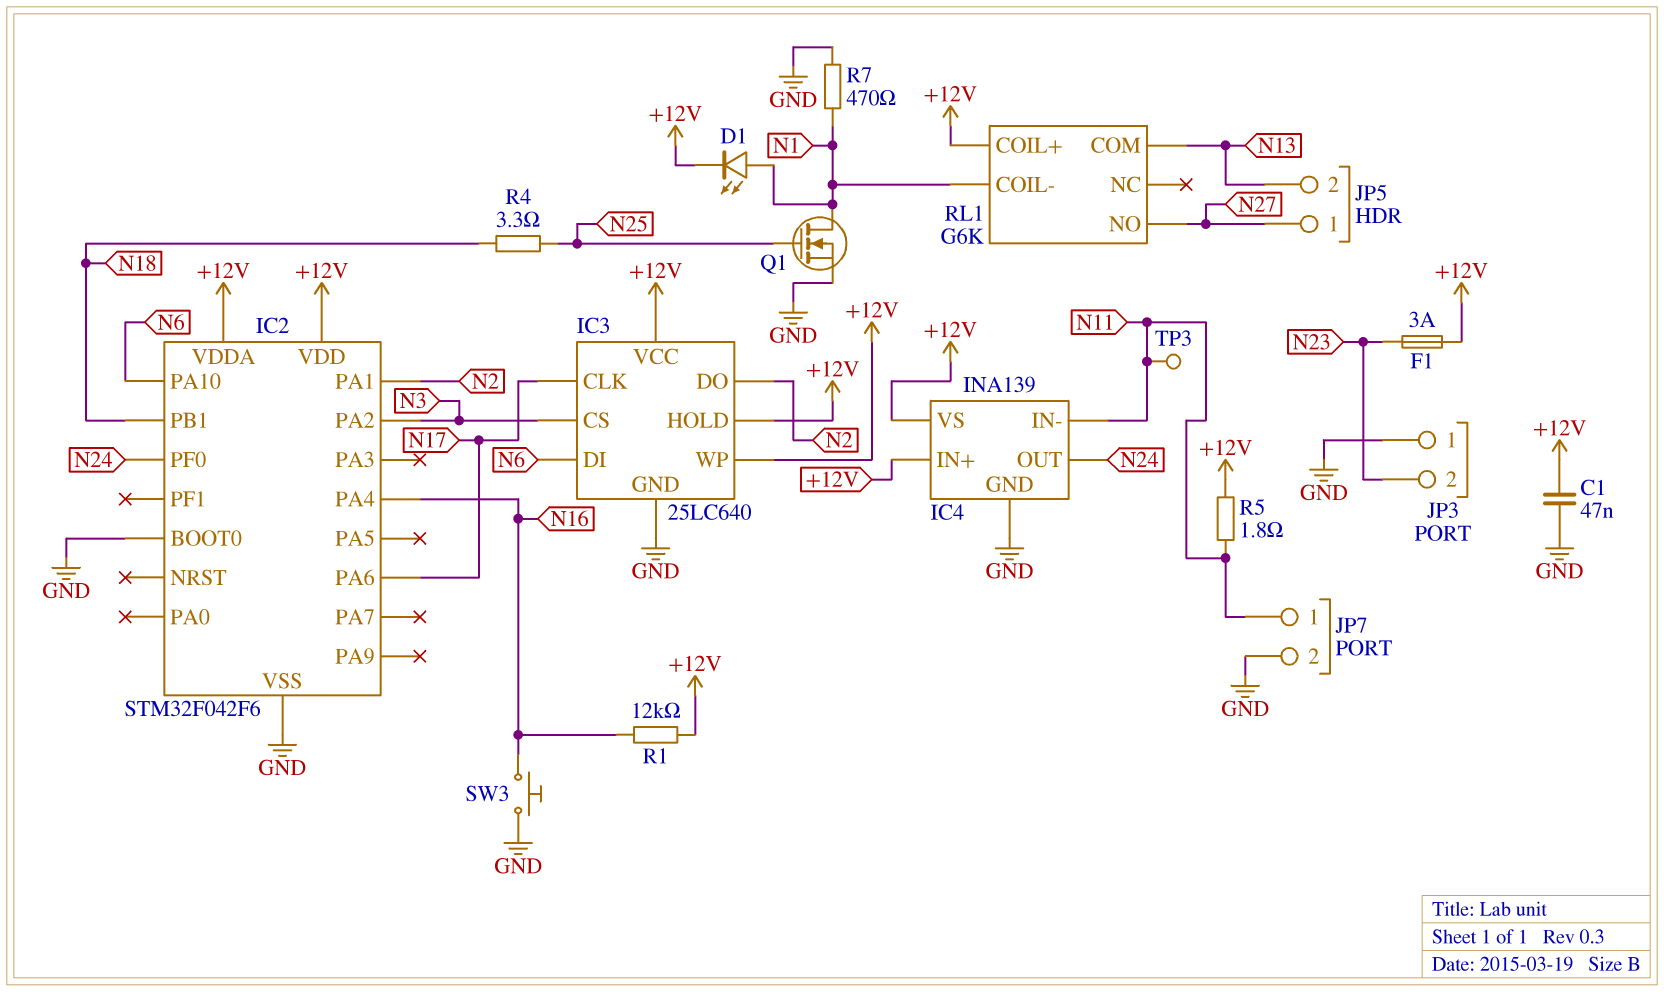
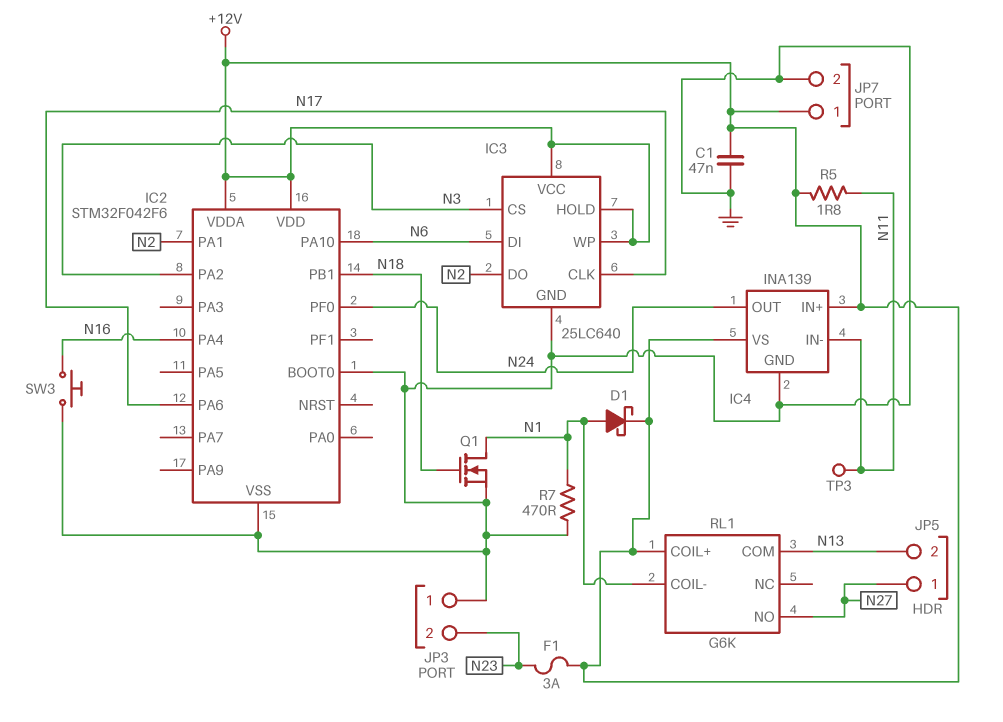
D1: LED (A N1, K +12V) -> schottky (A N1, K +12V)
JP7 pin 1: N11 -> +12V
Q1: NMOS (G N25, D N1, S GND) -> NMOS (G N18, D N1, S GND)
R1: 12k (+12V, N16) -> none
R4: 3.3 (N18, N25) -> none

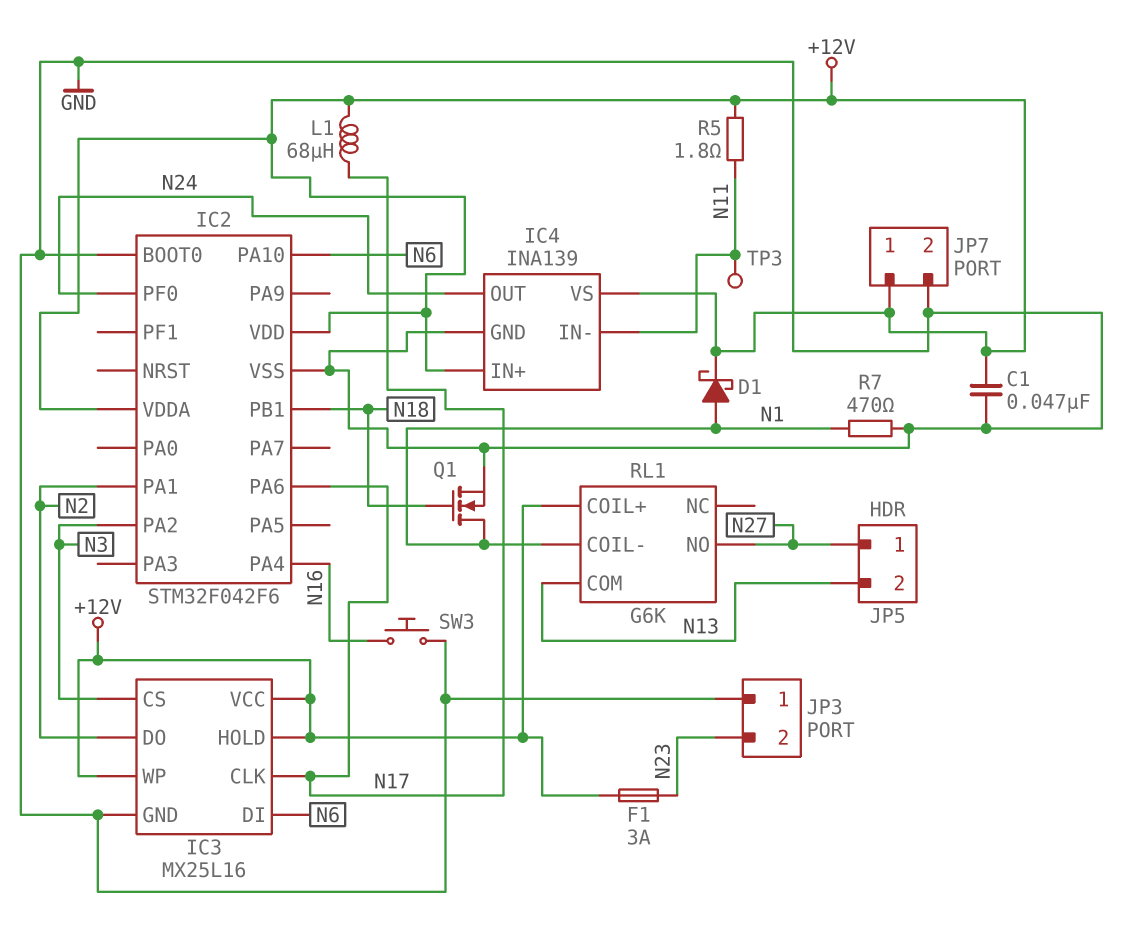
IC3: 25LC640 -> MX25L16
L1: none -> 68uH (+12V, N17)

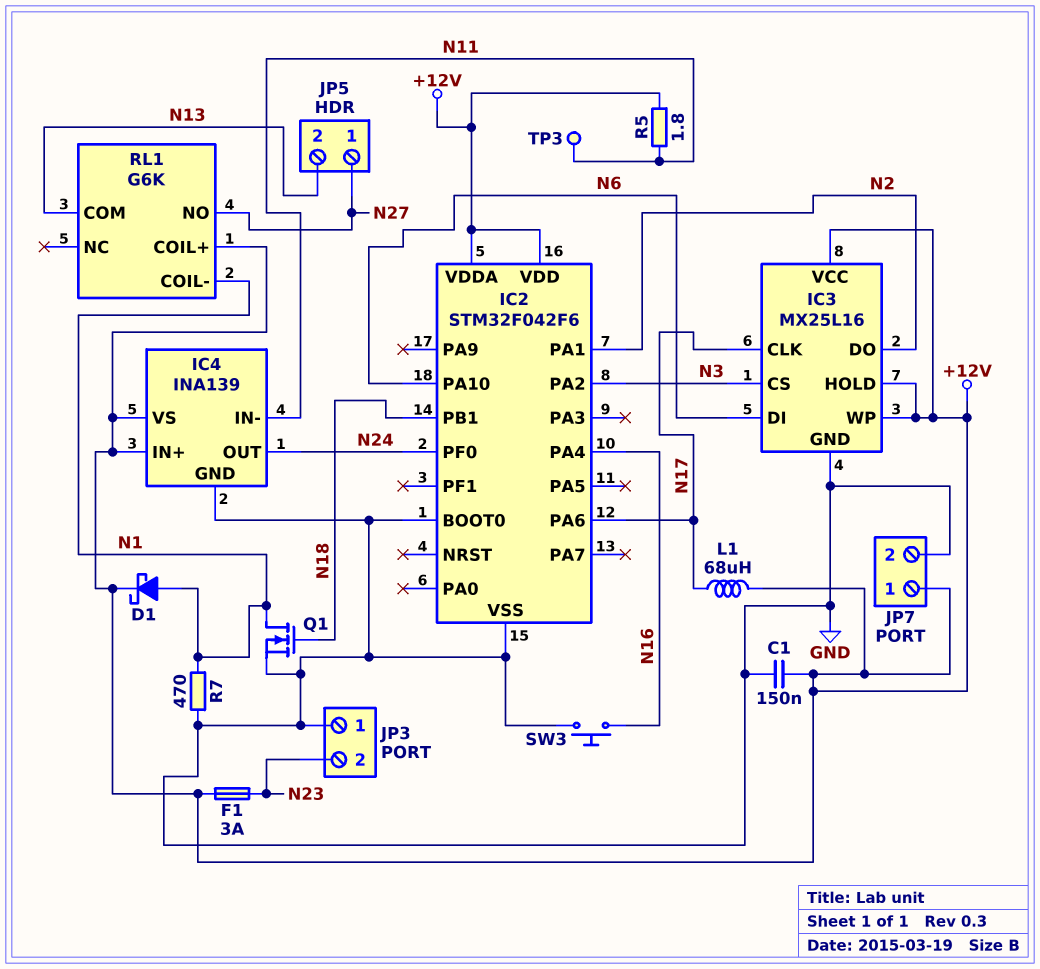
C1: 47nF (+12V, GND) -> 150nF (+12V, GND)

